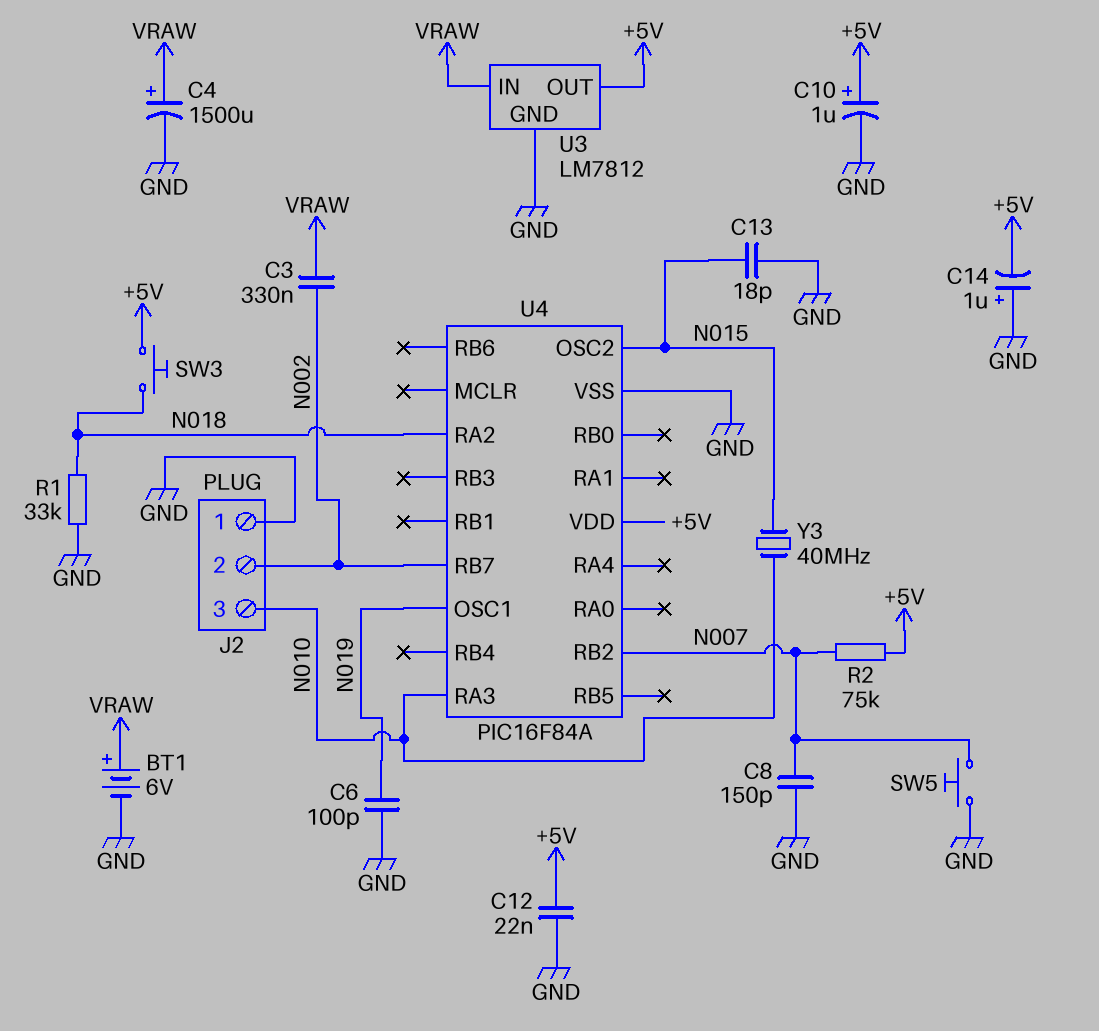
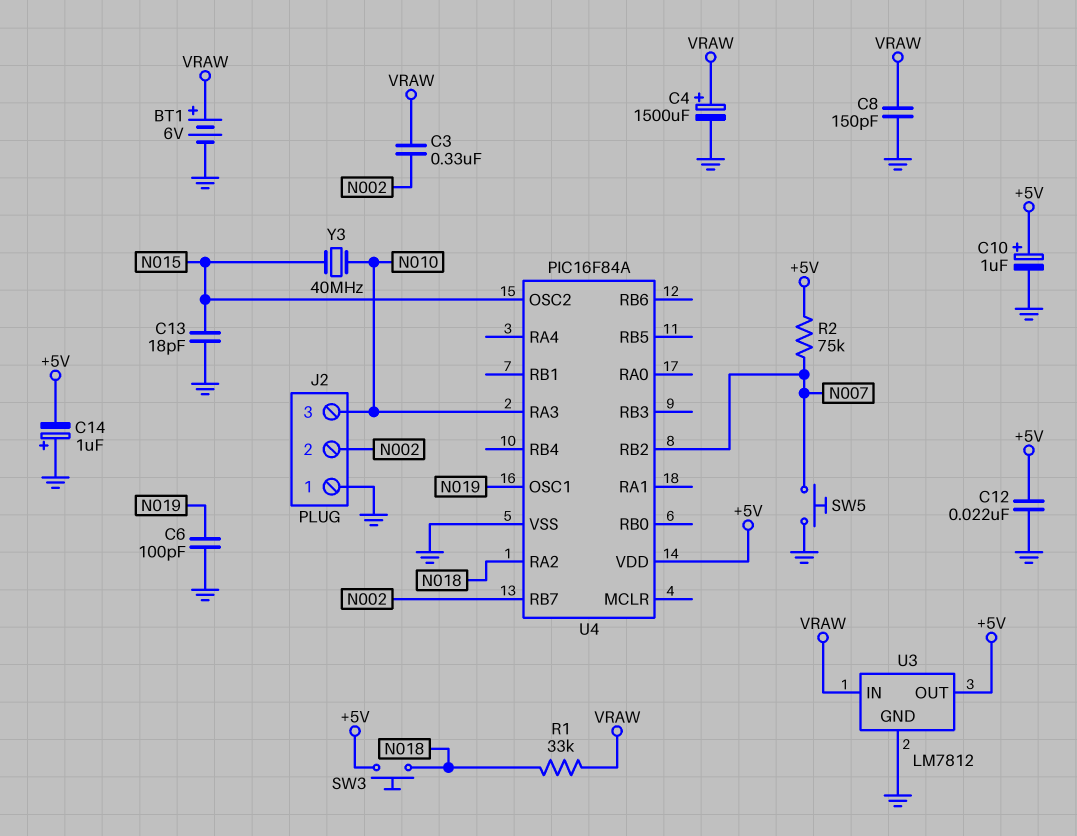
C8: 150pF (GND, N007) -> 150pF (GND, VRAW)
R1: 33k (GND, N018) -> 33k (N018, VRAW)

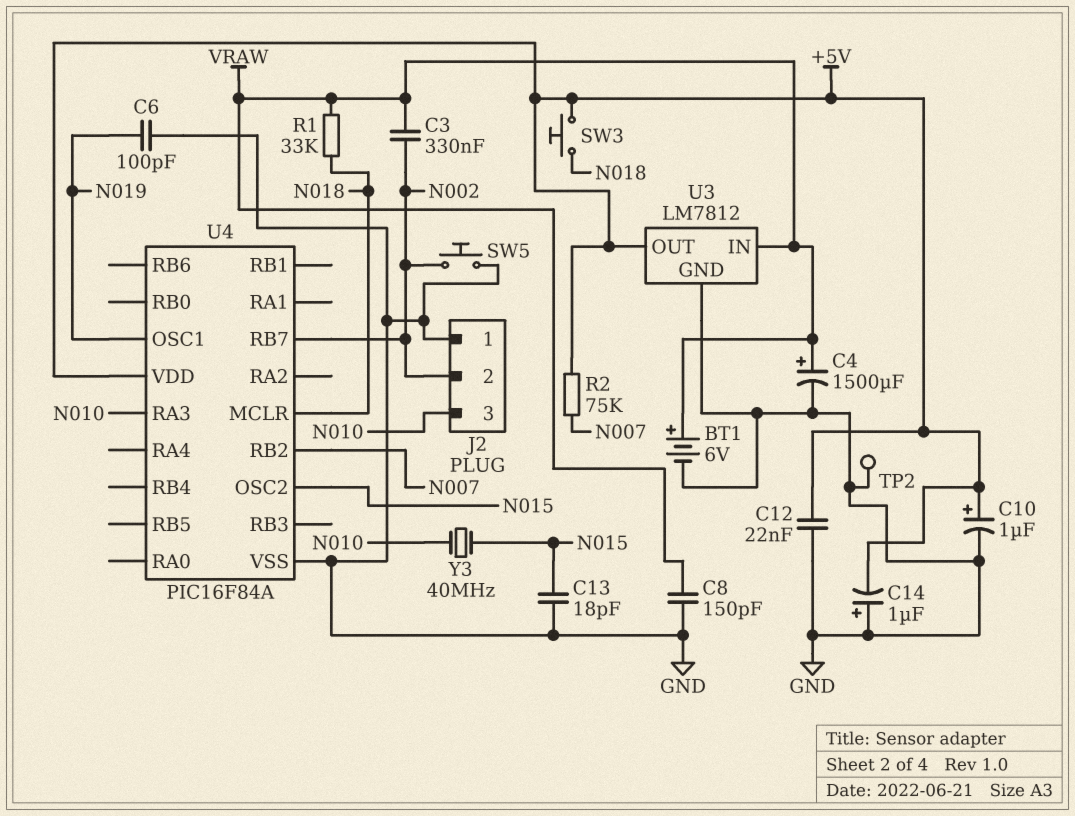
SW5: button (GND, N007) -> button (GND, N002)
TP2: none -> test point (GND)
U4 pin MCLR: none -> N018
U4 pin RA2: N018 -> none

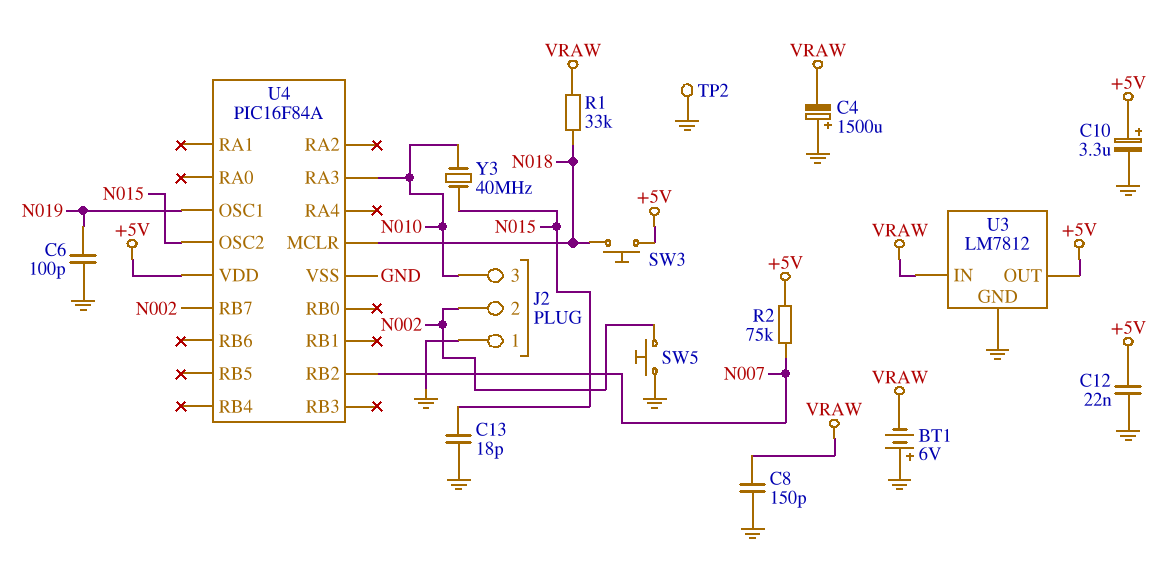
BT1: 6V (plus VRAW, minus GND) -> 6V (plus GND, minus VRAW)
C3: 330nF (N002, VRAW) -> none
C4: 1500uF (plus VRAW, minus GND) -> 1500uF (plus GND, minus VRAW)
C10: 1uF (plus +5V, minus GND) -> 3.3uF (plus +5V, minus GND)
C14: 1uF (plus GND, minus +5V) -> none

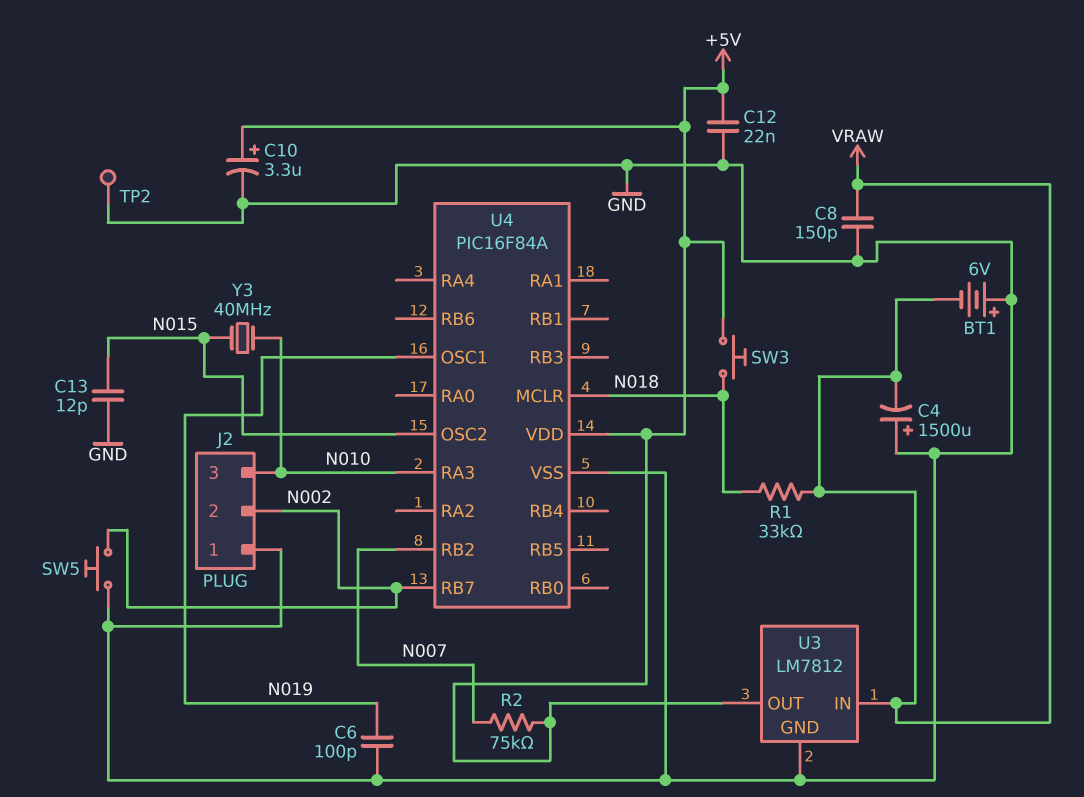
C13: 18pF (GND, N015) -> 12pF (GND, N015)

